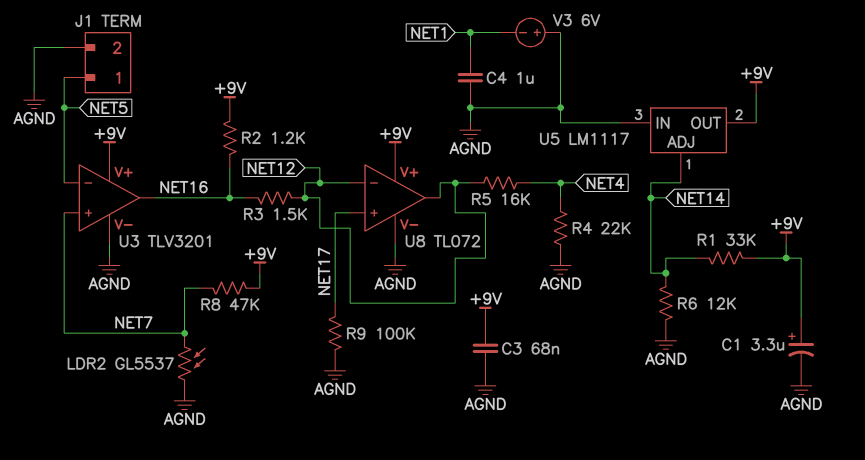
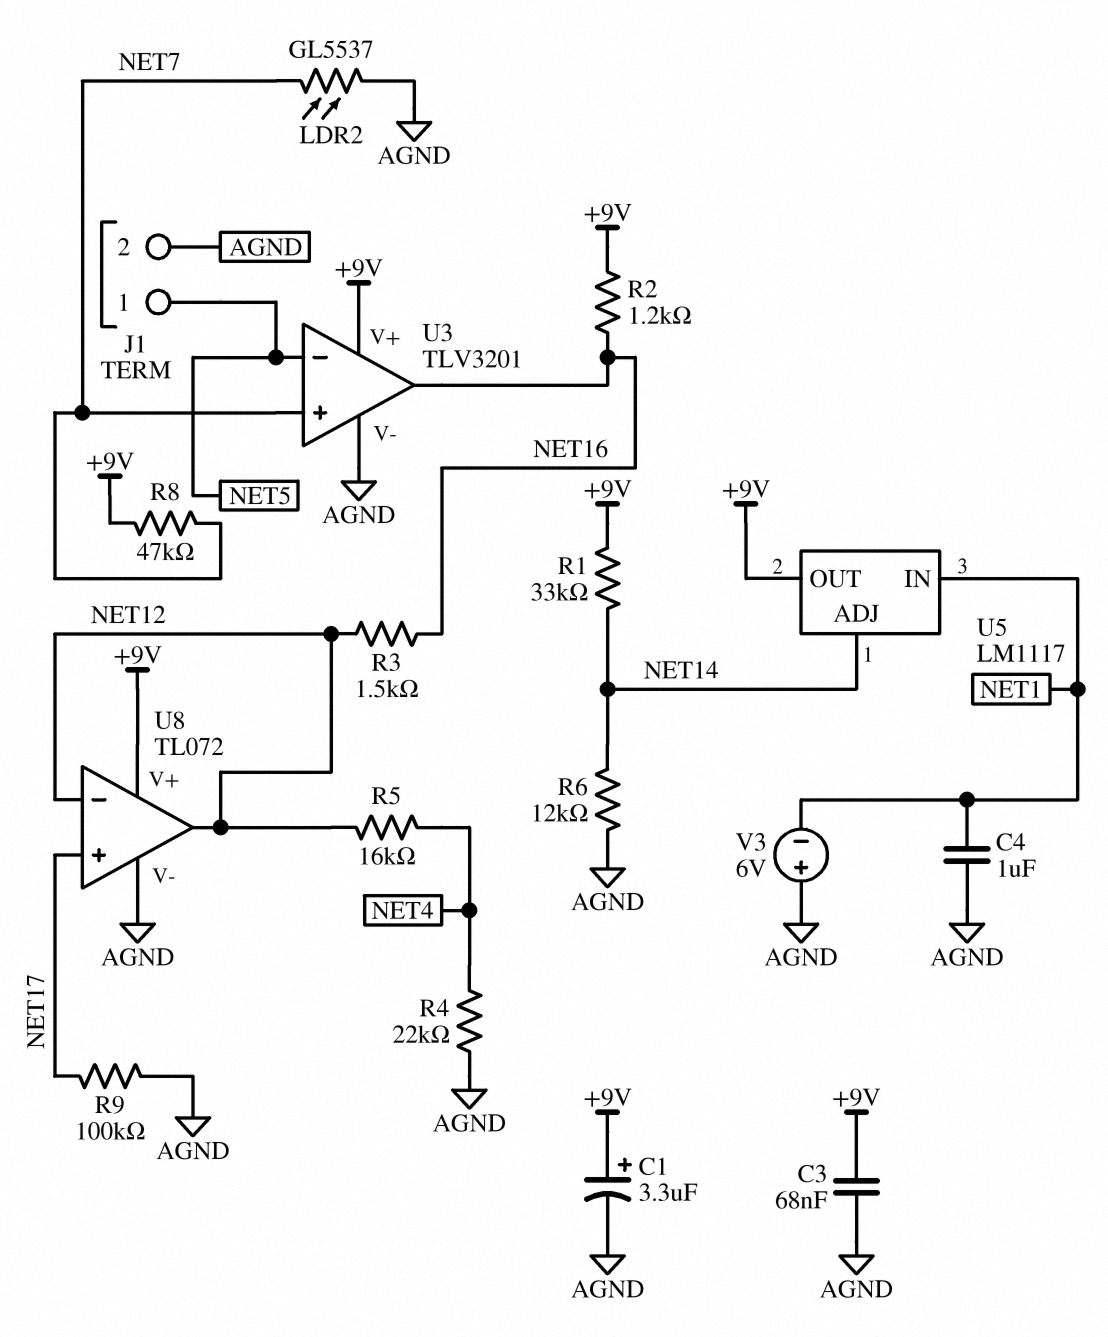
U5 pin IN: AGND -> NET1

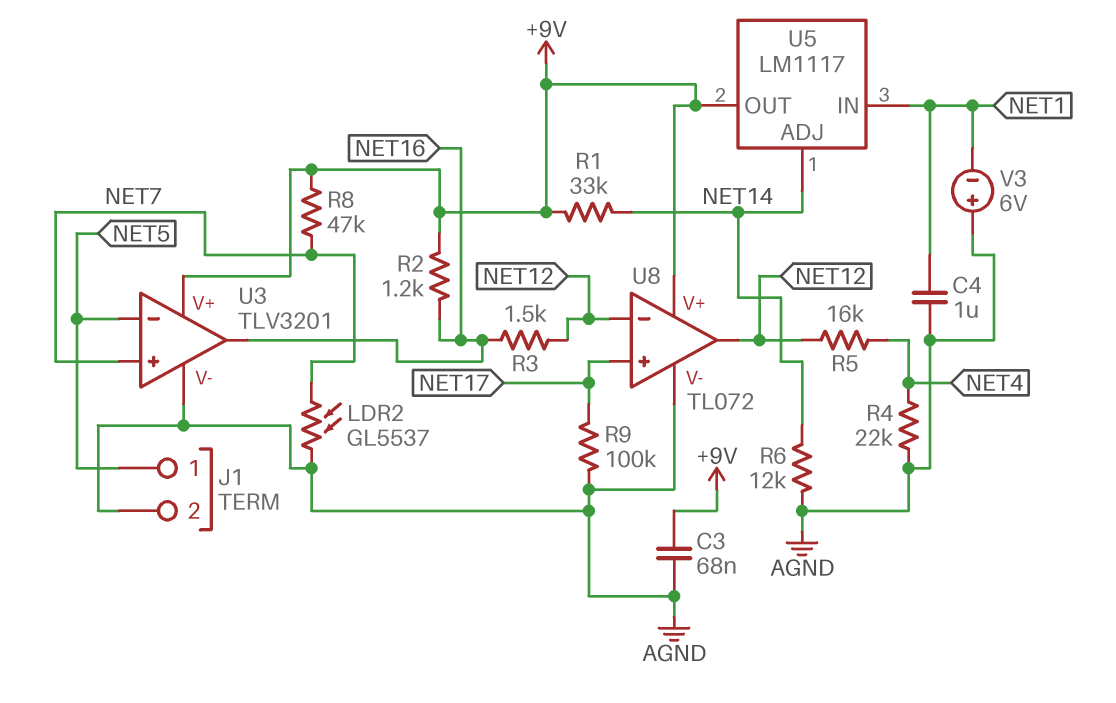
C1: 3.3uF (plus +9V, minus AGND) -> none

